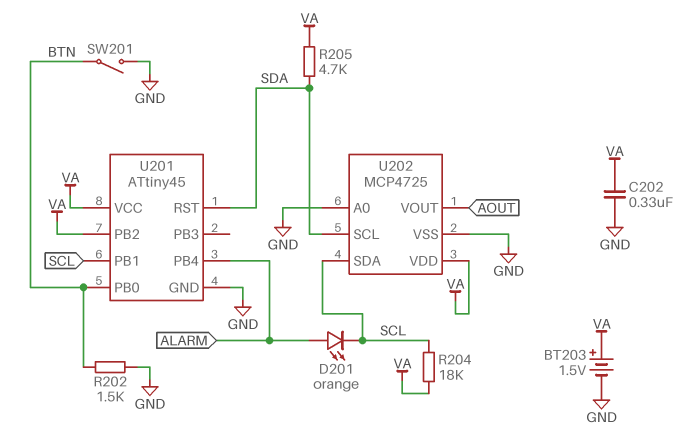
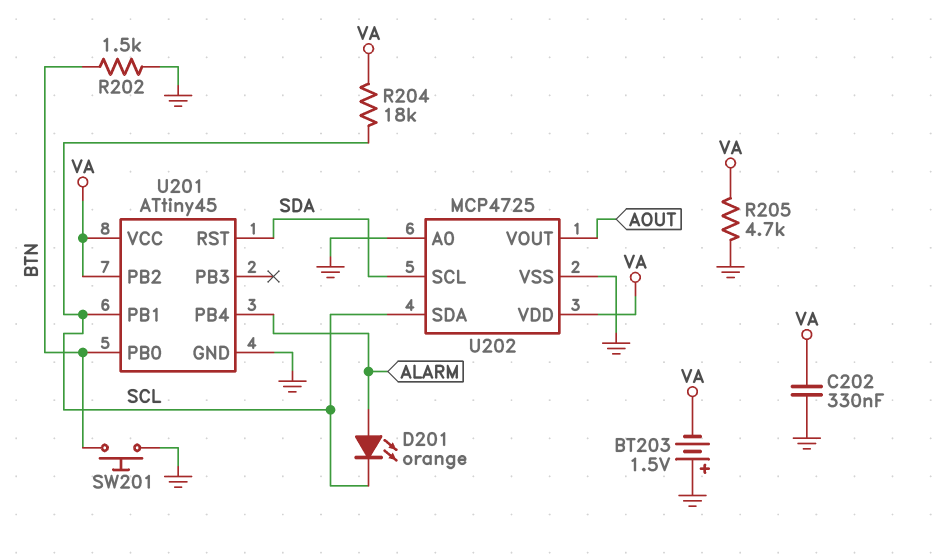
BT203: 1.5V (plus VA, minus GND) -> 1.5V (plus GND, minus VA)
R205: 4.7k (SDA, VA) -> 4.7k (GND, VA)
SW201: switch (BTN, GND) -> button (BTN, GND)

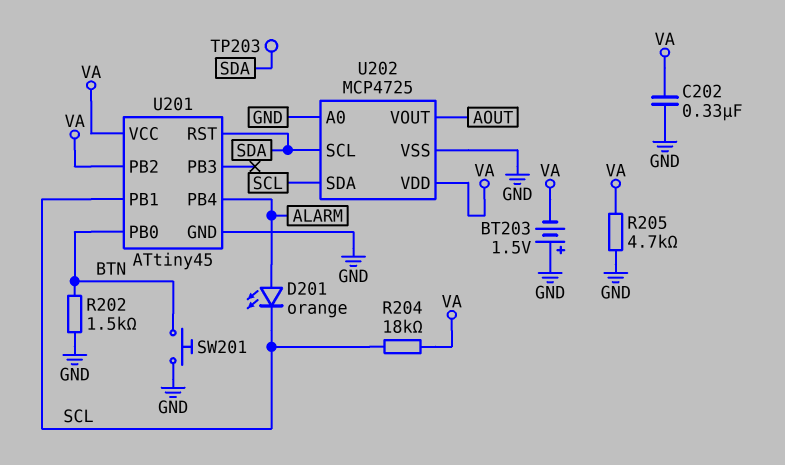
TP203: none -> test point (SDA)

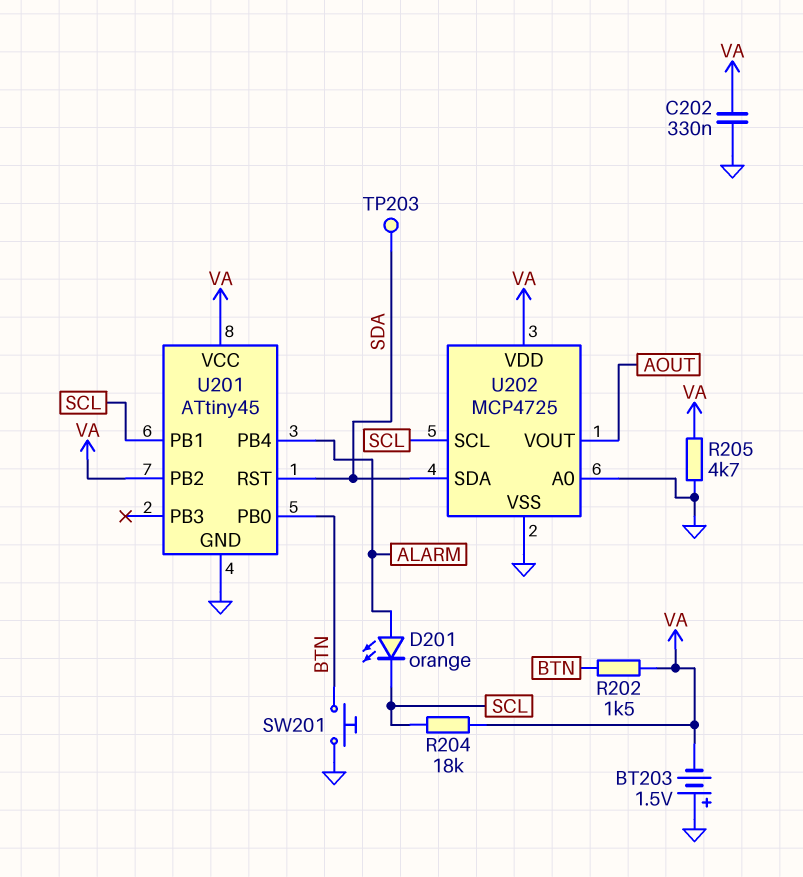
R202: 1.5k (BTN, GND) -> 1.5k (BTN, VA)
U202 pin SCL: SDA -> SCL
U202 pin SDA: SCL -> SDA

